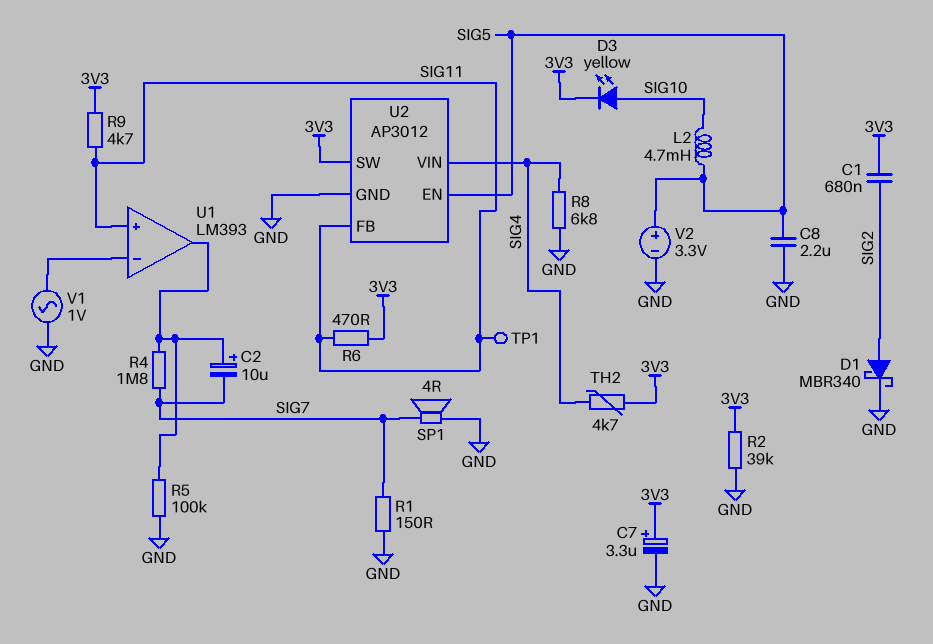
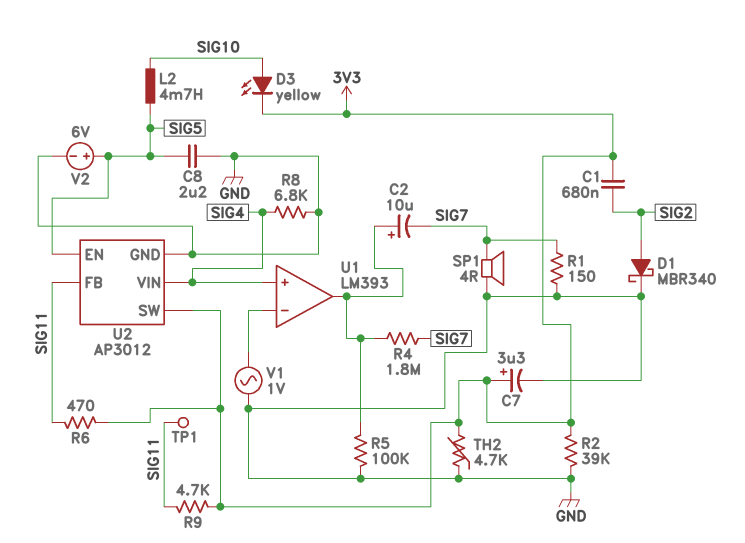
TH2: 4.7k (3V3, SIG4) -> 4.7k (3V3, GND)
U1 pin in+: SIG11 -> SIG4
V2: 3.3V (plus SIG5, minus GND) -> 6V (plus SIG5, minus GND)

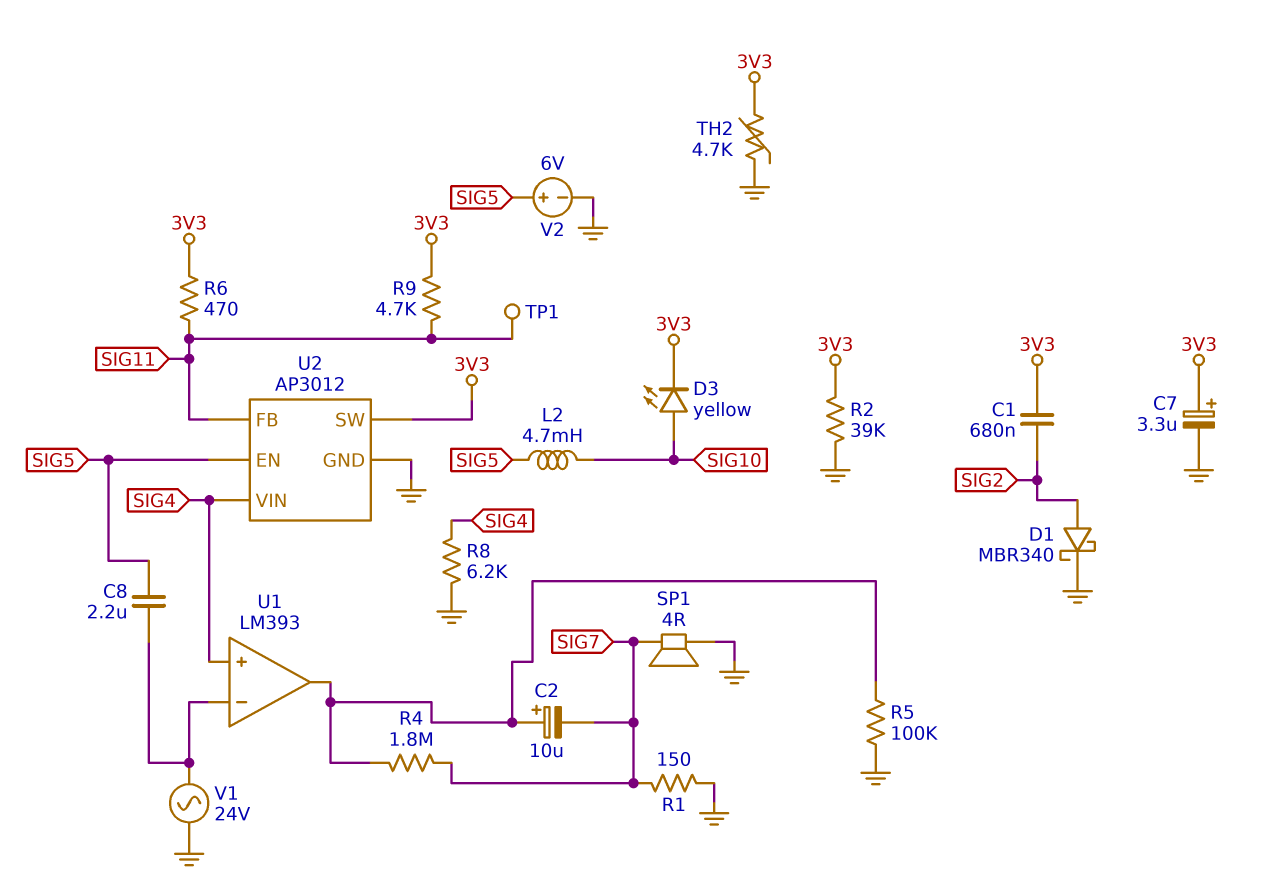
C8: 2.2uF (GND, SIG5) -> 2.2uF (SIG5, U1/in-)
R8: 6.8k (GND, SIG4) -> 6.2k (GND, SIG4)
V1: AC 1V (GND, U1/in-) -> AC 24V (GND, U1/in-)

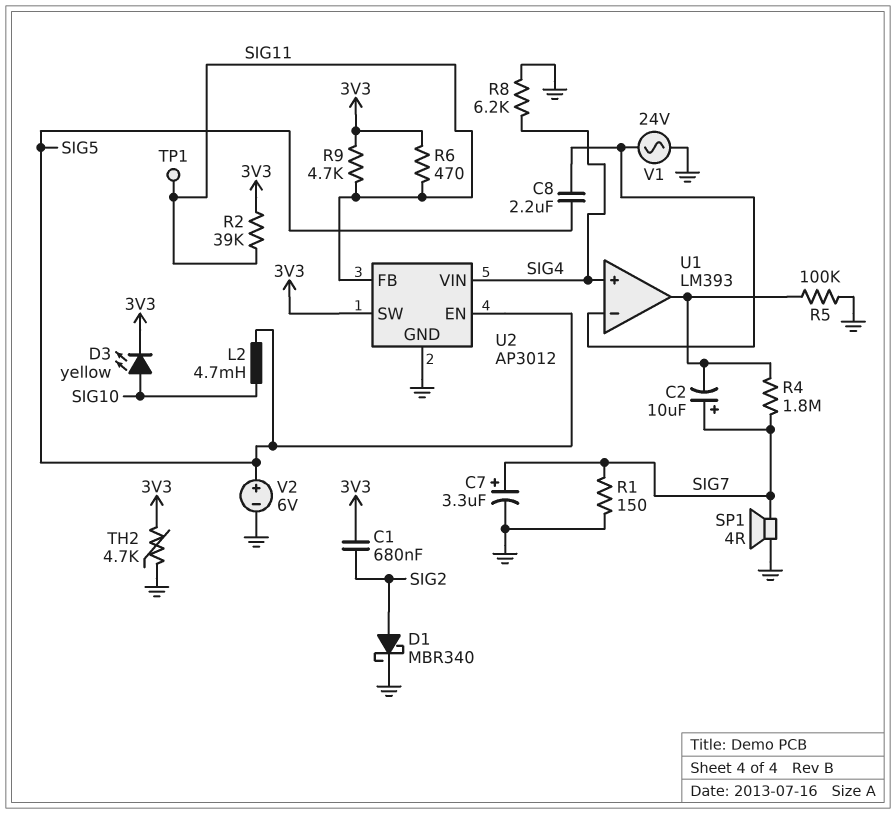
C2: 10uF (plus U1/out, minus SIG7) -> 10uF (plus SIG7, minus U1/out)
C7: 3.3uF (plus 3V3, minus GND) -> 3.3uF (plus SIG7, minus GND)
R2: 39k (3V3, GND) -> 39k (3V3, SIG11)

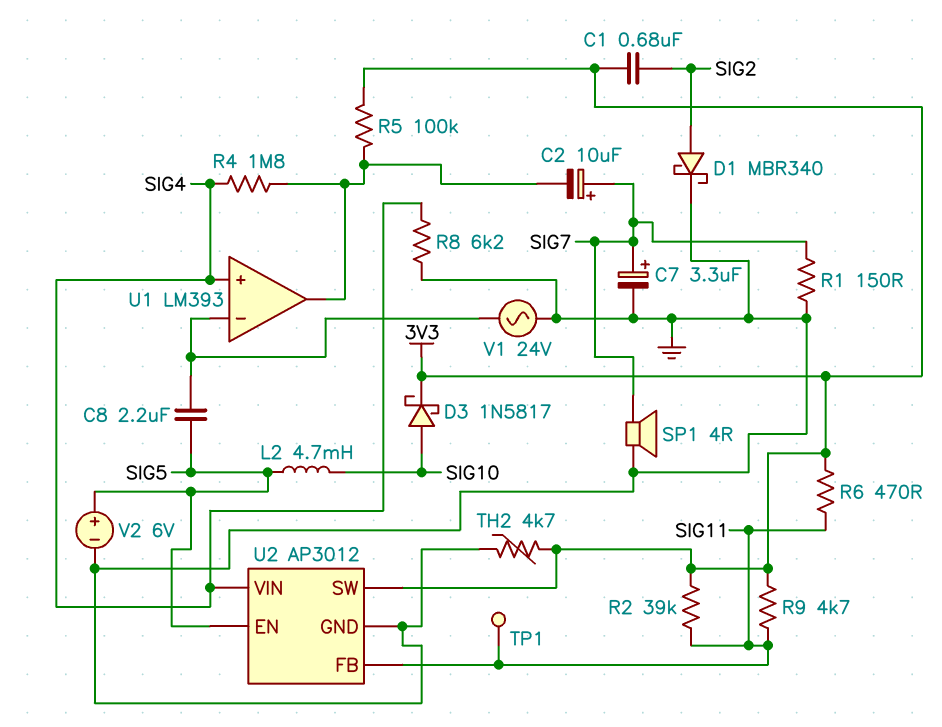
D3: LED yellow (A SIG10, K 3V3) -> schottky 1N5817 (A SIG10, K 3V3)
R4: 1.8M (SIG7, U1/out) -> 1.8M (SIG4, U1/out)
R5: 100k (GND, U1/out) -> 100k (3V3, U1/out)

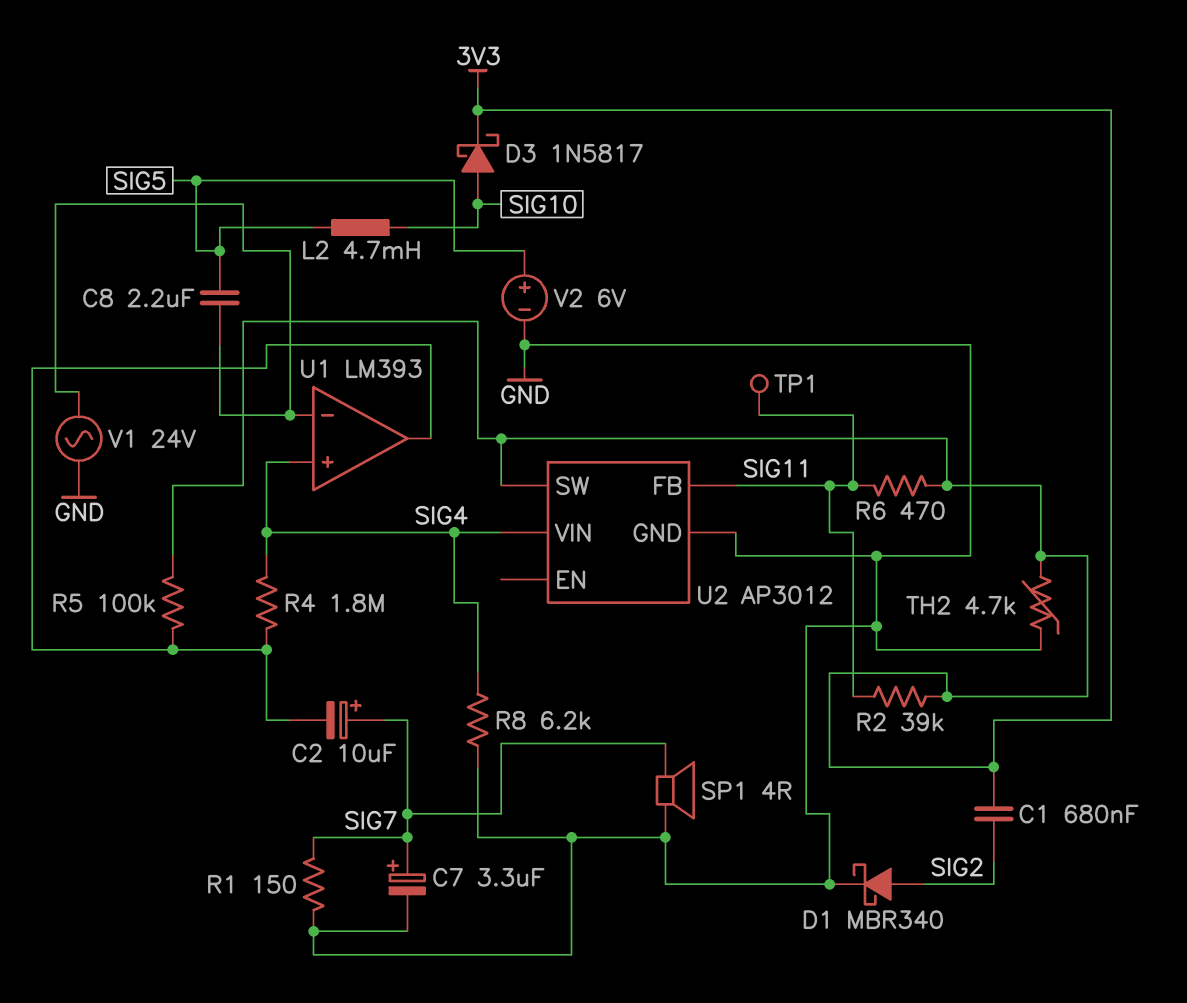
R9: 4.7k (3V3, SIG11) -> none
U2 pin EN: SIG5 -> none

